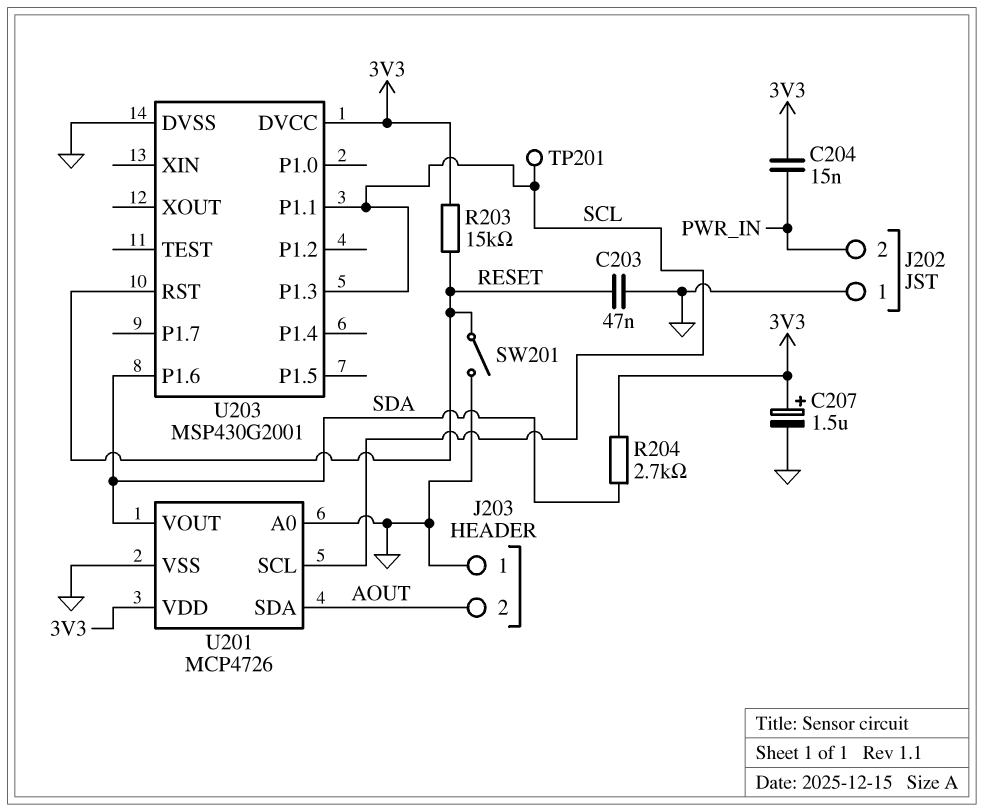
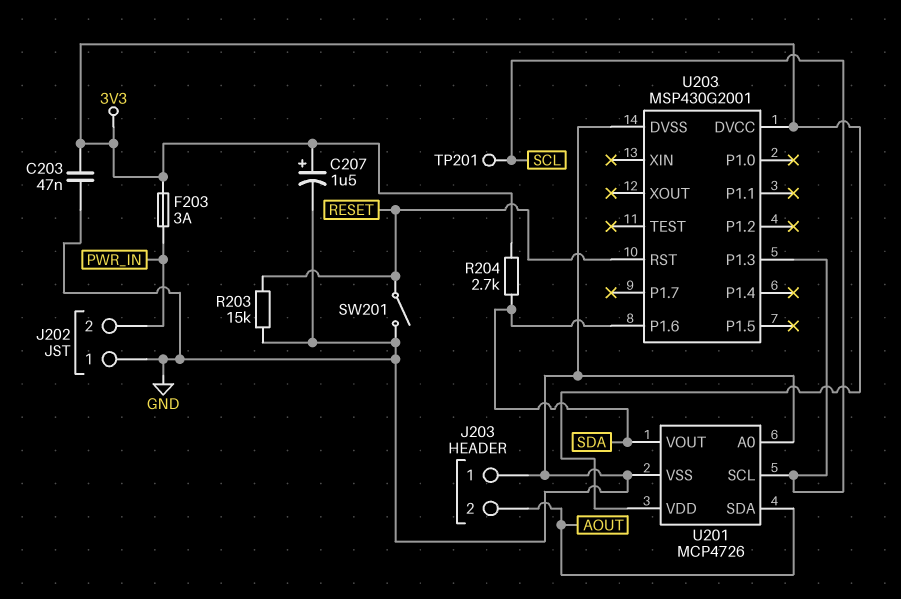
C203: 47nF (GND, RESET) -> 47nF (3V3, GND)
C204: 15nF (3V3, PWR_IN) -> none
F203: none -> 3A (3V3, PWR_IN)
R203: 15k (3V3, RESET) -> 15k (GND, RESET)
U203 pin P1.1: SCL -> none

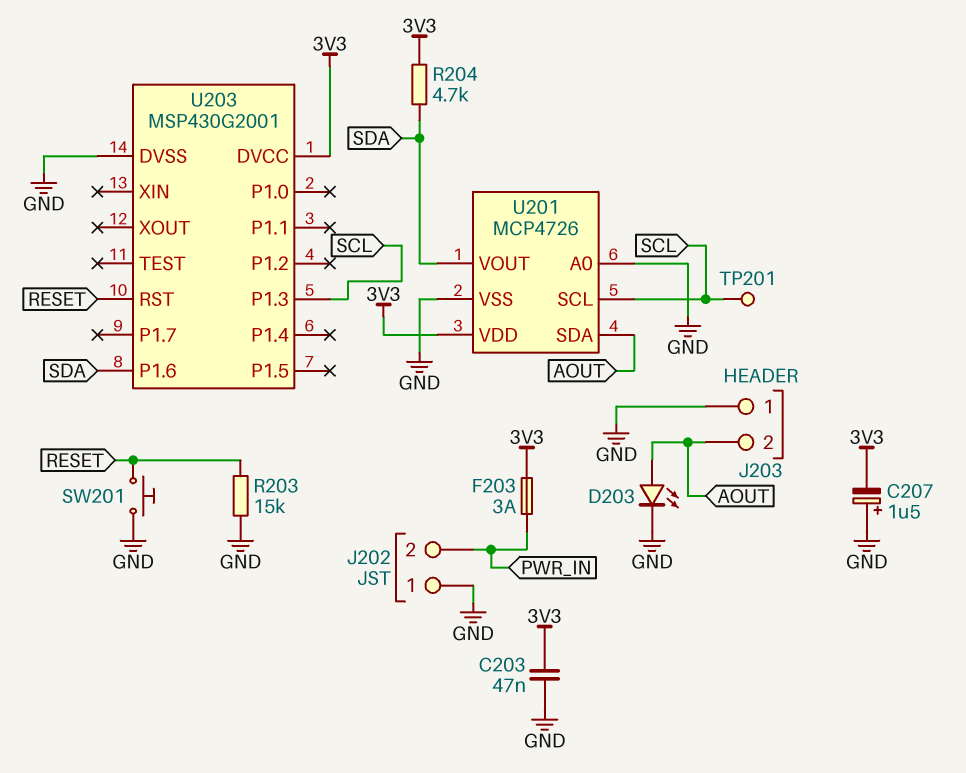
C207: 1.5uF (plus 3V3, minus GND) -> 1.5uF (plus GND, minus 3V3)
D203: none -> LED (A AOUT, K GND)
R204: 2.7k (3V3, SDA) -> 4.7k (3V3, SDA)
SW201: switch (GND, RESET) -> button (GND, RESET)

